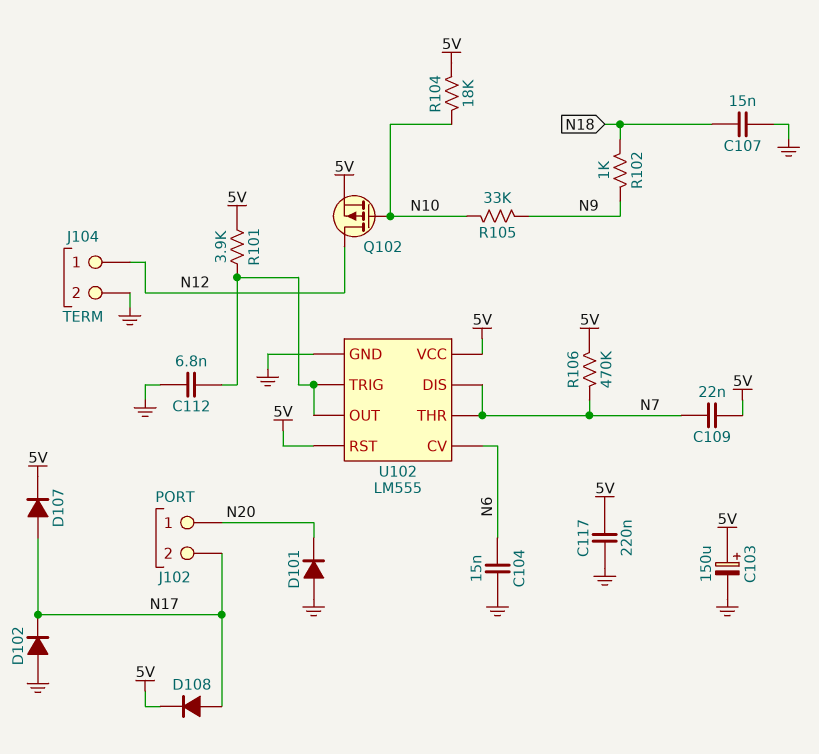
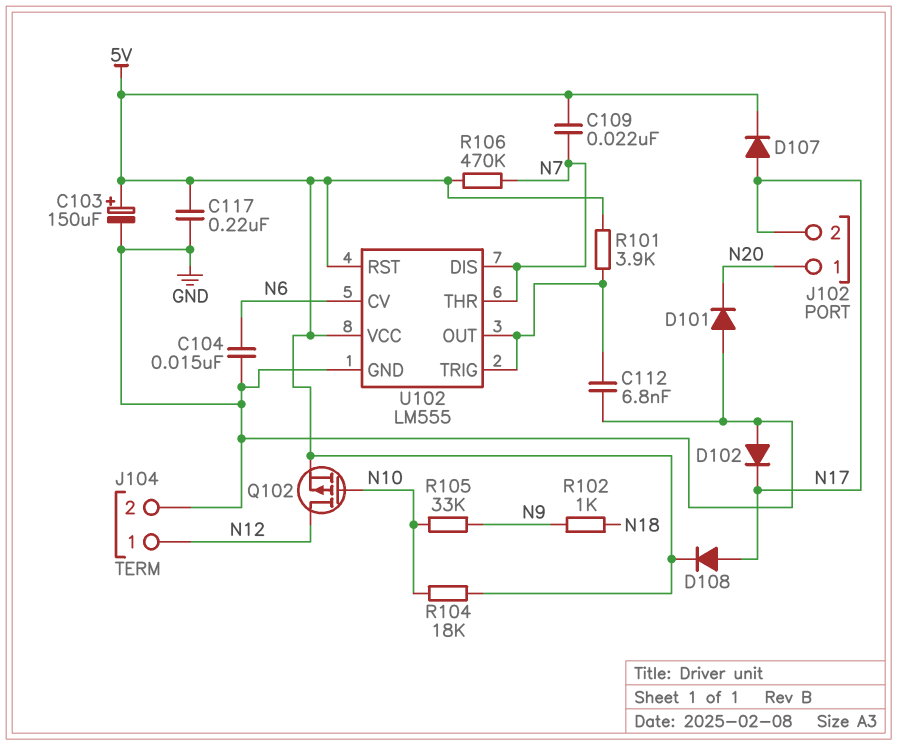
C107: 15nF (GND, N18) -> none

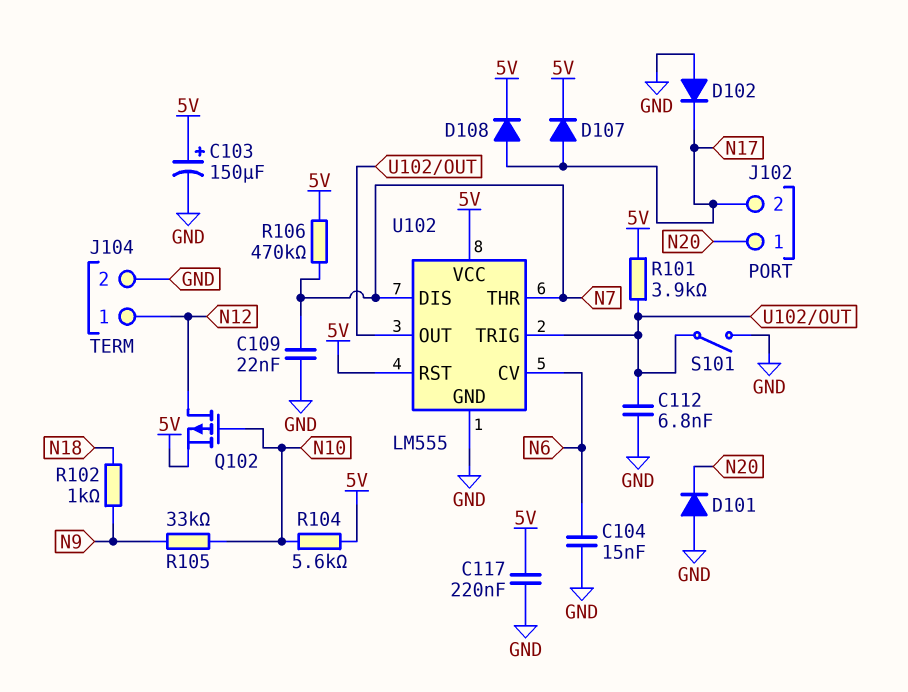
C109: 22nF (5V, N7) -> 22nF (GND, N7)
R104: 18k (5V, N10) -> 5.6k (5V, N10)
S101: none -> switch (GND, U102/OUT)

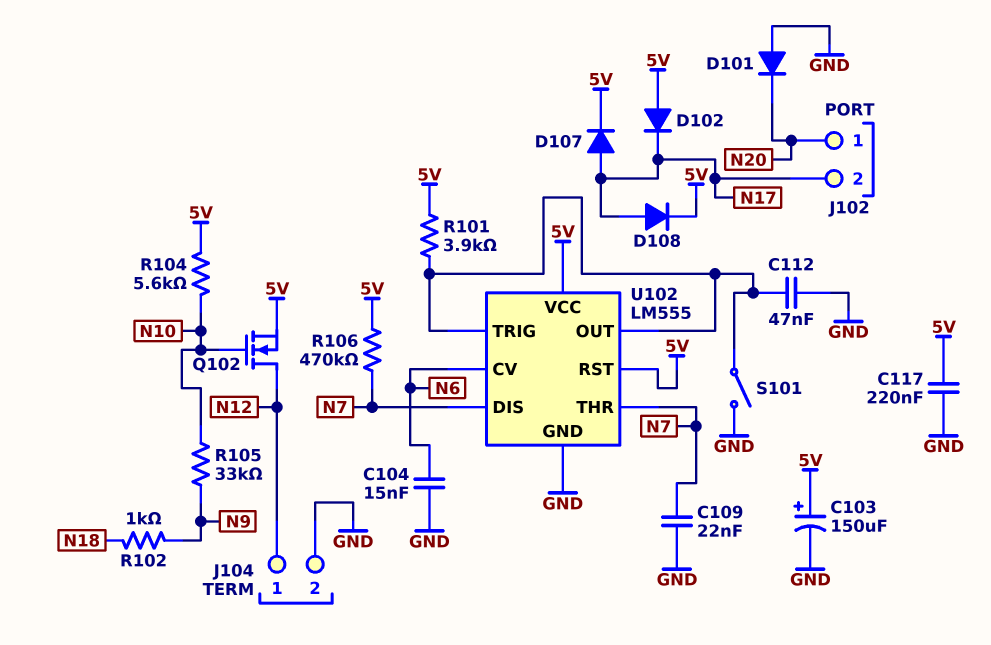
C112: 6.8nF (GND, U102/OUT) -> 47nF (GND, U102/OUT)
D102: diode (A GND, K N17) -> diode (A 5V, K N17)
Q102: PMOS (G N10, D N12, S 5V) -> NMOS (G N10, D N12, S 5V)

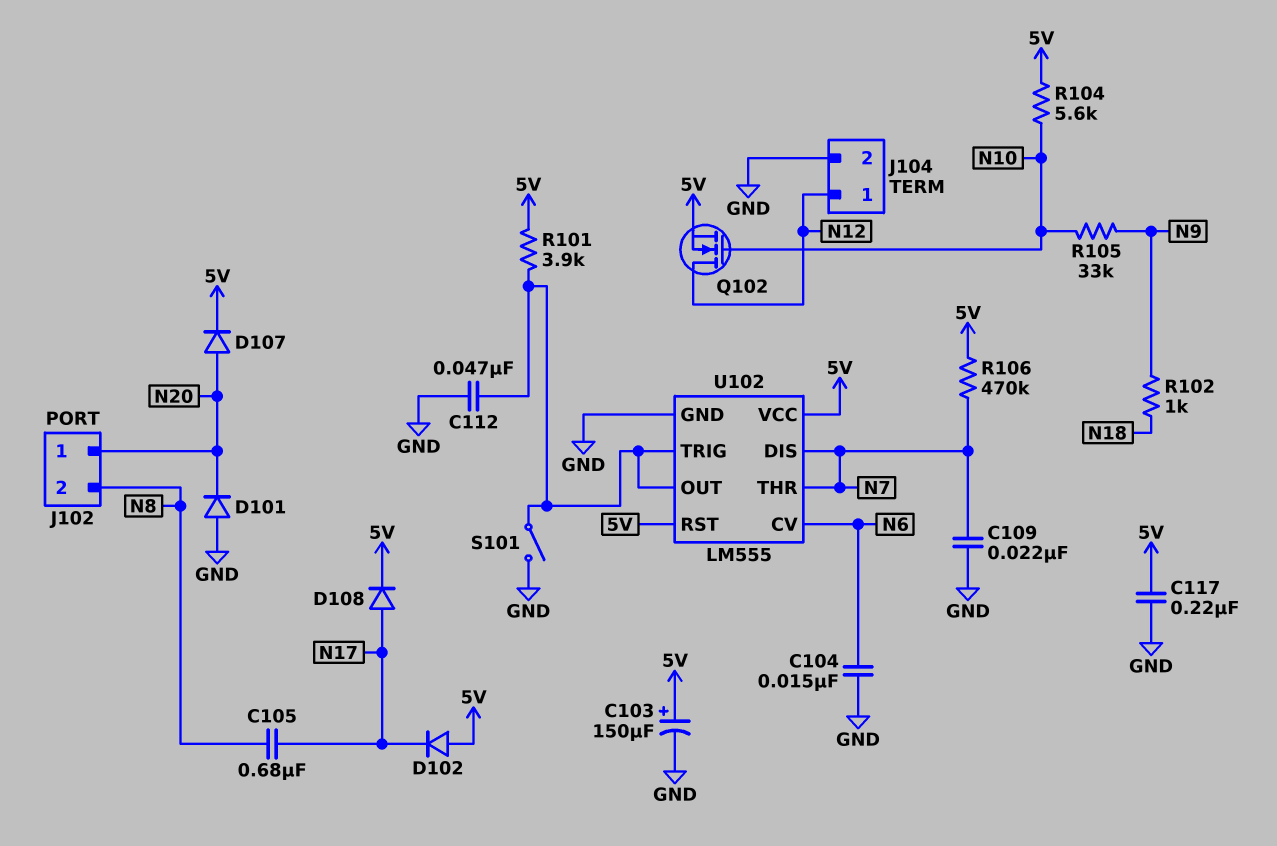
C105: none -> 680nF (N8, N17)
D107: diode (A N17, K 5V) -> diode (A N20, K 5V)
J102 pin 2: N17 -> N8

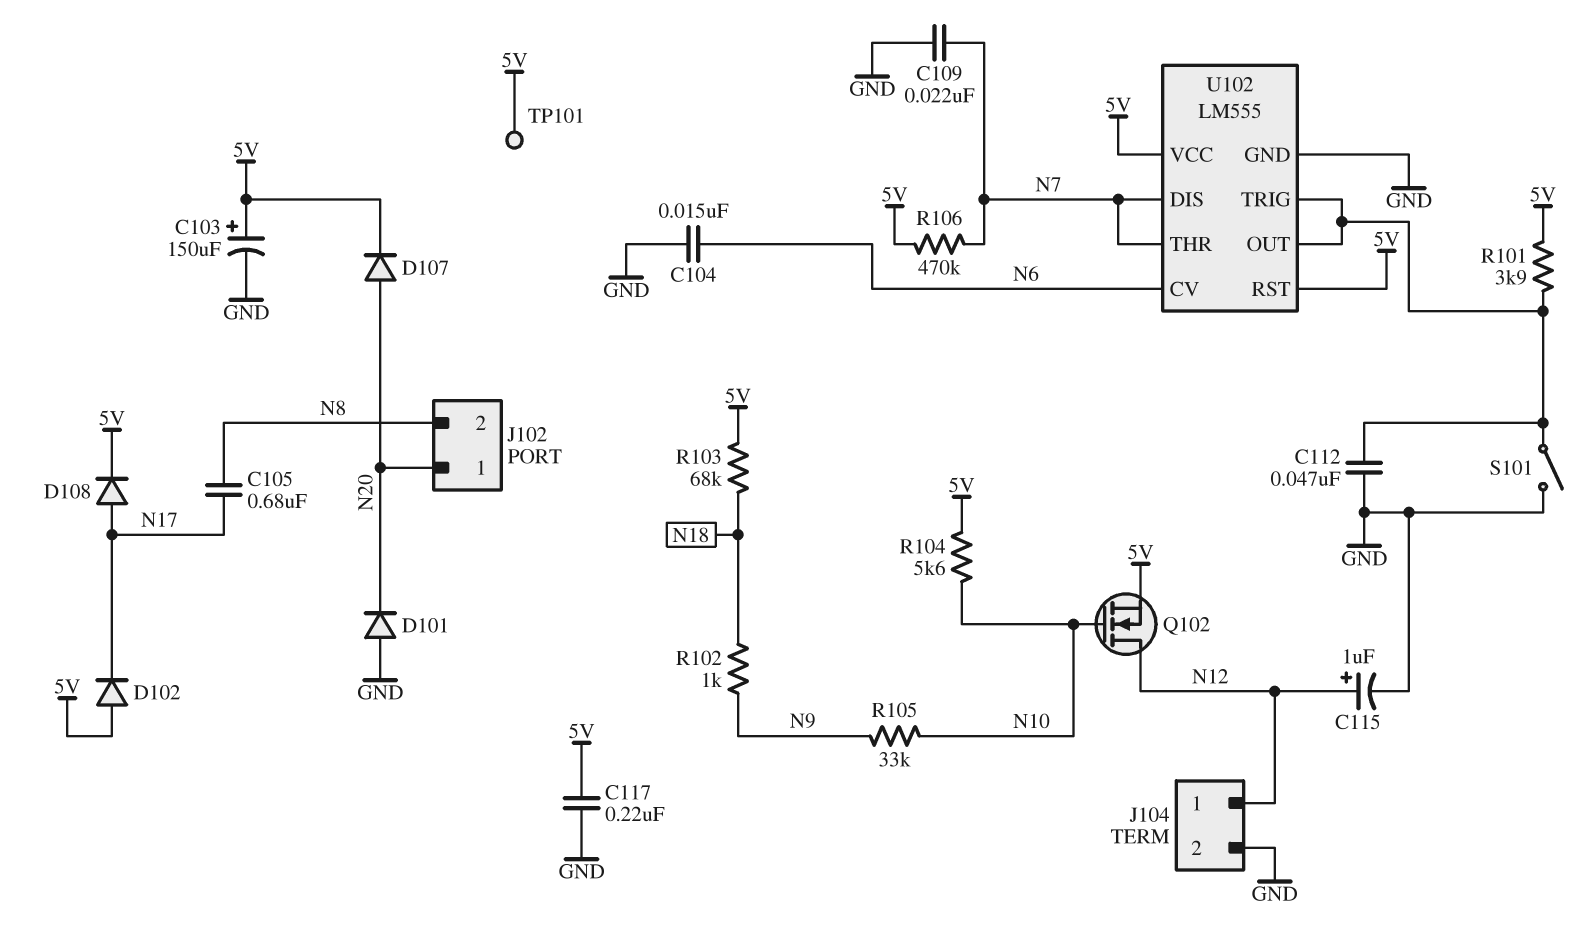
C115: none -> 1uF (plus N12, minus GND)
R103: none -> 68k (5V, N18)
TP101: none -> test point (5V)

